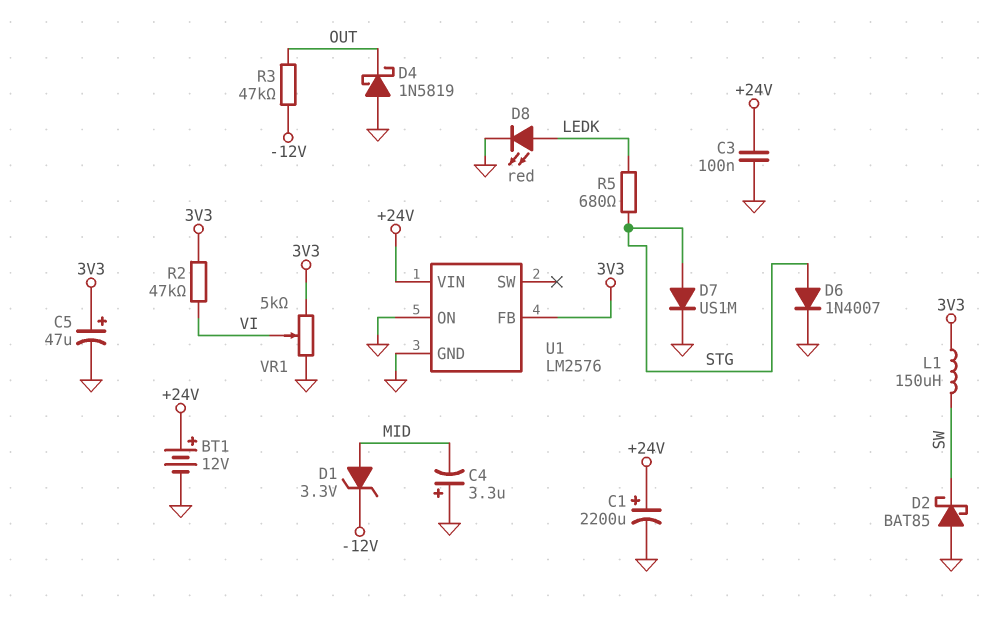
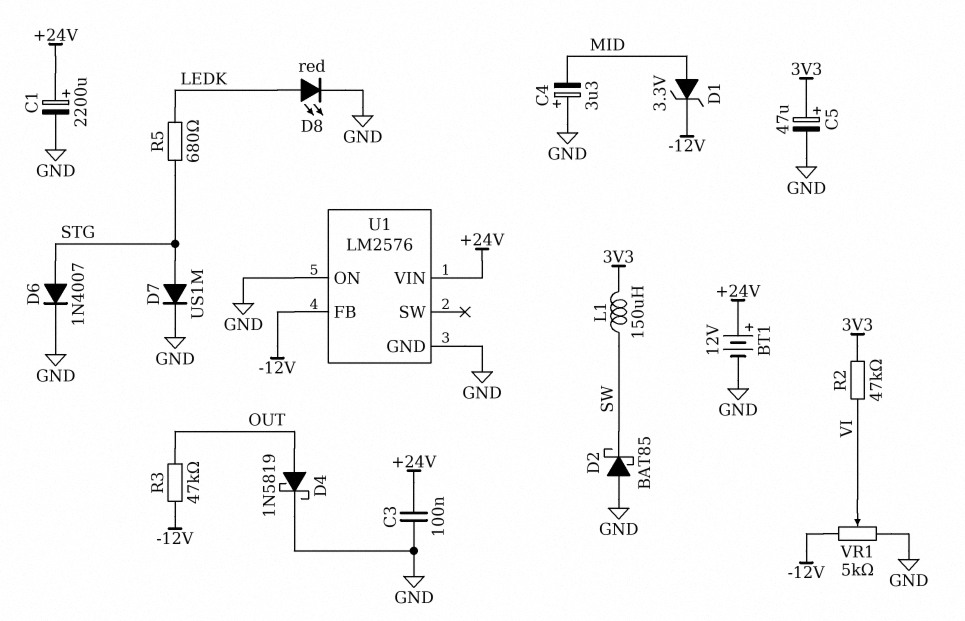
D4: schottky 1N5819 (A GND, K OUT) -> schottky 1N5819 (A OUT, K GND)
U1 pin FB: 3V3 -> -12V
VR1: 5k (3V3, GND, wiper VI) -> 5k (-12V, GND, wiper VI)

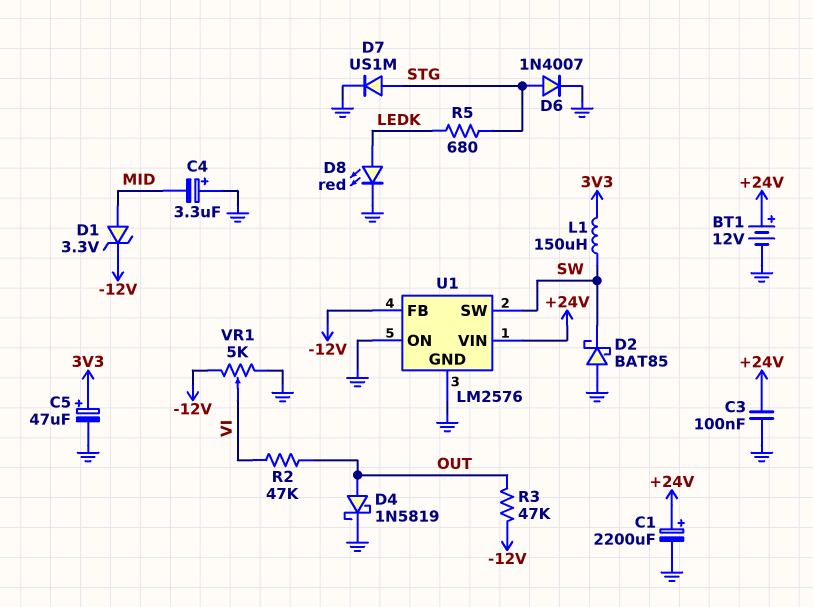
R2: 47k (3V3, VI) -> 47k (OUT, VI)
U1 pin SW: none -> SW

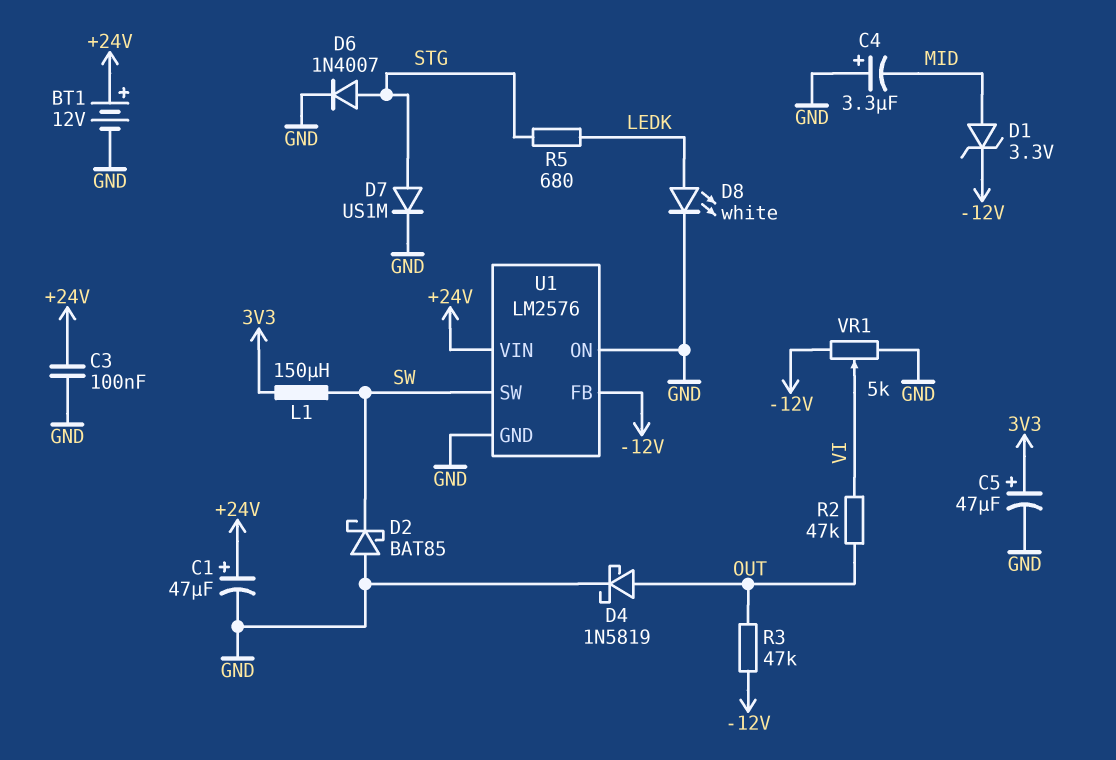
C1: 2200uF (plus +24V, minus GND) -> 47uF (plus +24V, minus GND)
D8: LED red (A LEDK, K GND) -> LED white (A LEDK, K GND)

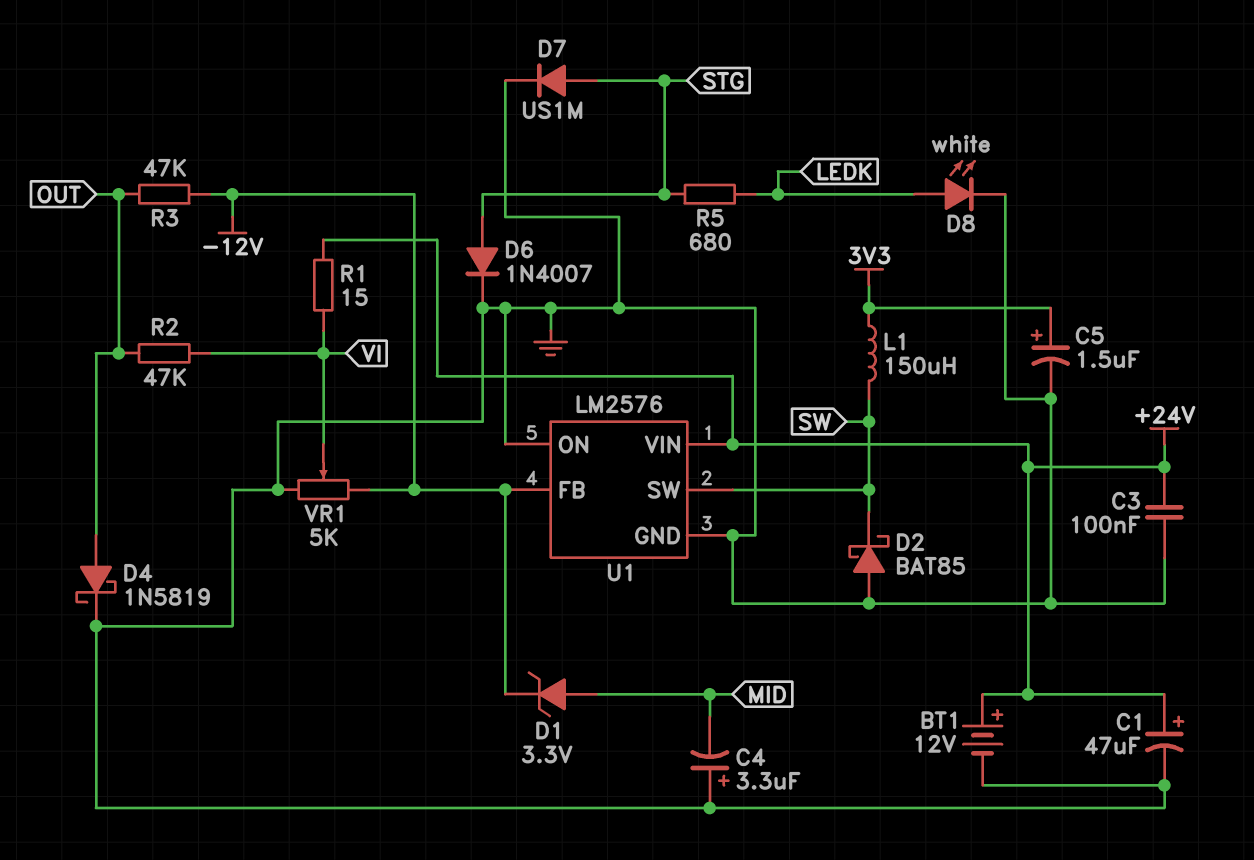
C5: 47uF (plus 3V3, minus GND) -> 1.5uF (plus 3V3, minus GND)
R1: none -> 15 (+24V, VI)

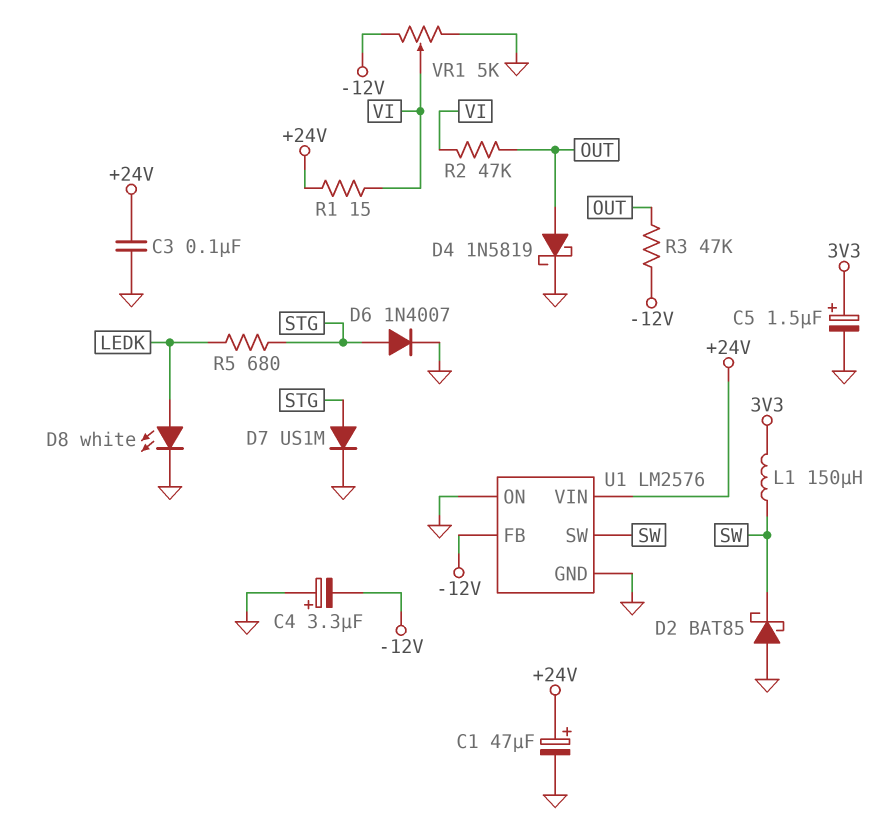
BT1: 12V (plus +24V, minus GND) -> none
C4: 3.3uF (plus GND, minus MID) -> 3.3uF (plus GND, minus -12V)
D1: zener 3.3V (A MID, K -12V) -> none

